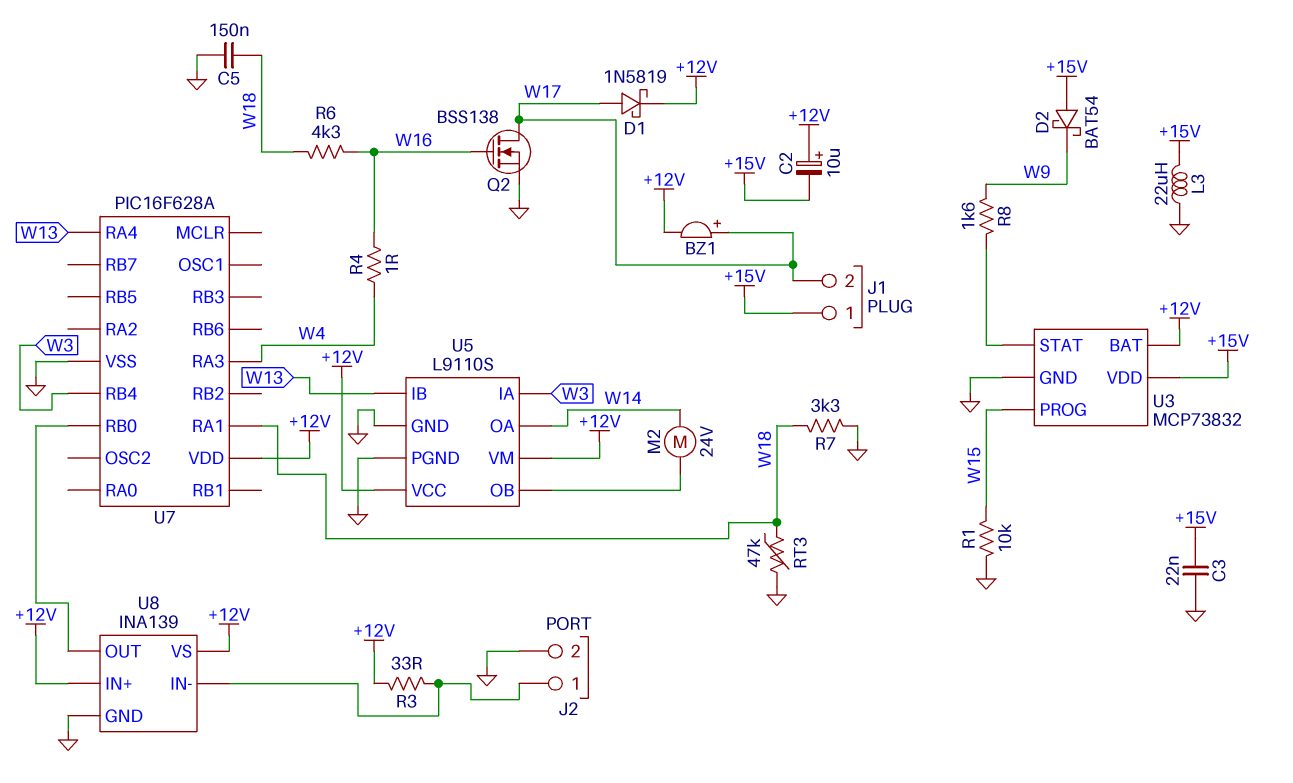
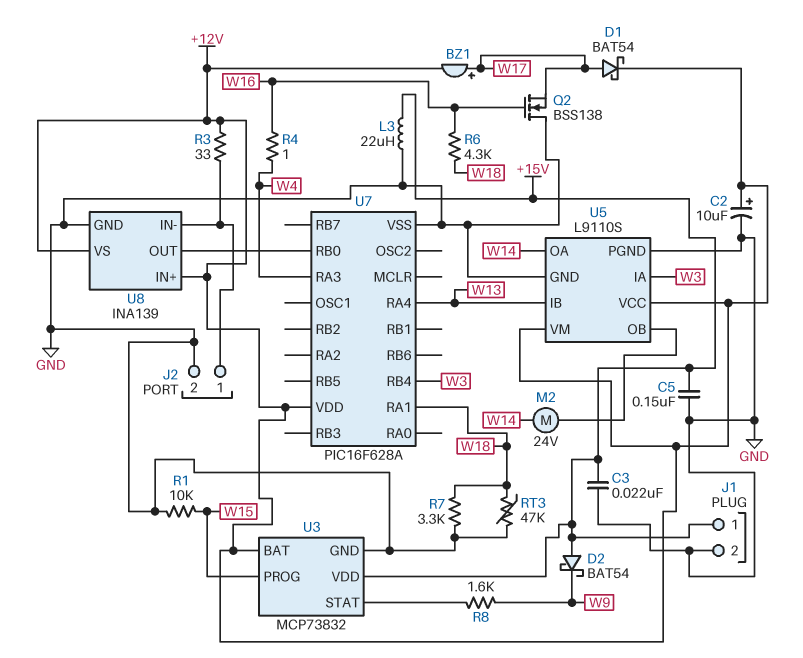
C2: 10uF (plus +12V, minus +15V) -> 10uF (plus +12V, minus GND)
C5: 150nF (GND, W18) -> 150nF (+15V, GND)
D1: schottky 1N5819 (A W17, K +12V) -> schottky BAT54 (A W17, K +12V)
J1 pin 2: W17 -> GND
Q2: NMOS BSS138 (G W16, D W17, S GND) -> NMOS BSS138 (G W16, D GND, S W17)

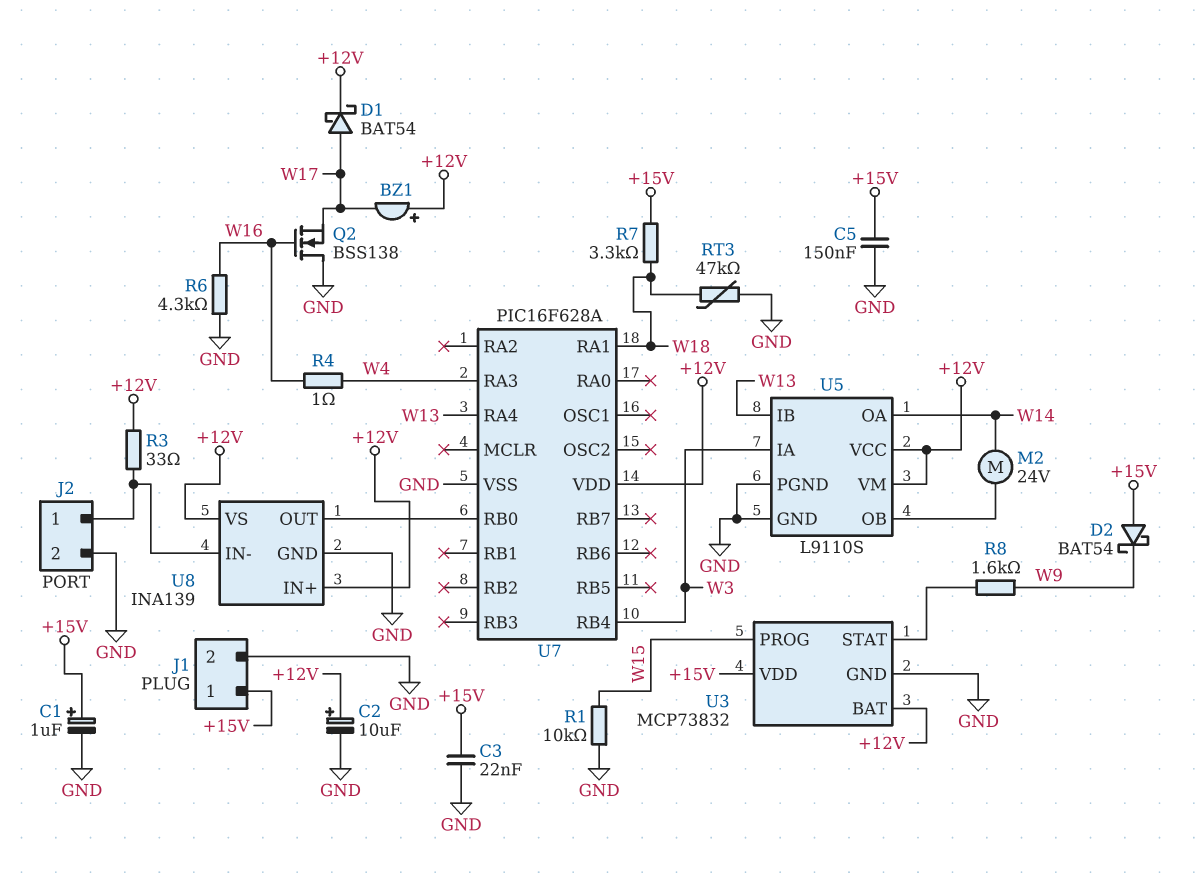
BZ1: buzzer (plus W17, minus +12V) -> buzzer (plus +12V, minus W17)
C1: none -> 1uF (plus +15V, minus GND)
L3: 22uH (+15V, GND) -> none
R6: 4.3k (W16, W18) -> 4.3k (GND, W16)
R7: 3.3k (GND, W18) -> 3.3k (+15V, W18)

